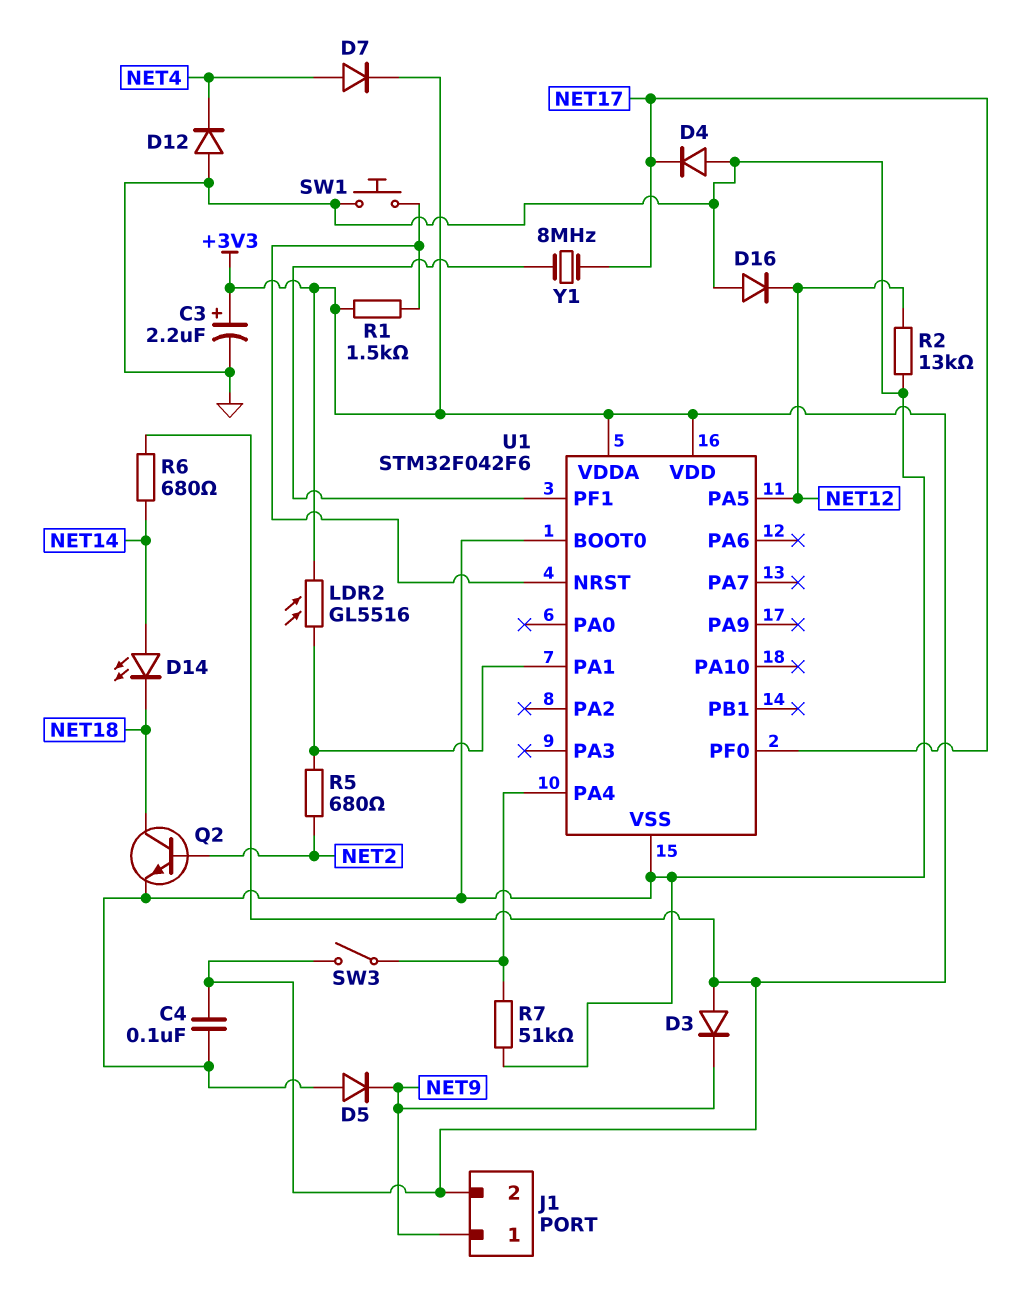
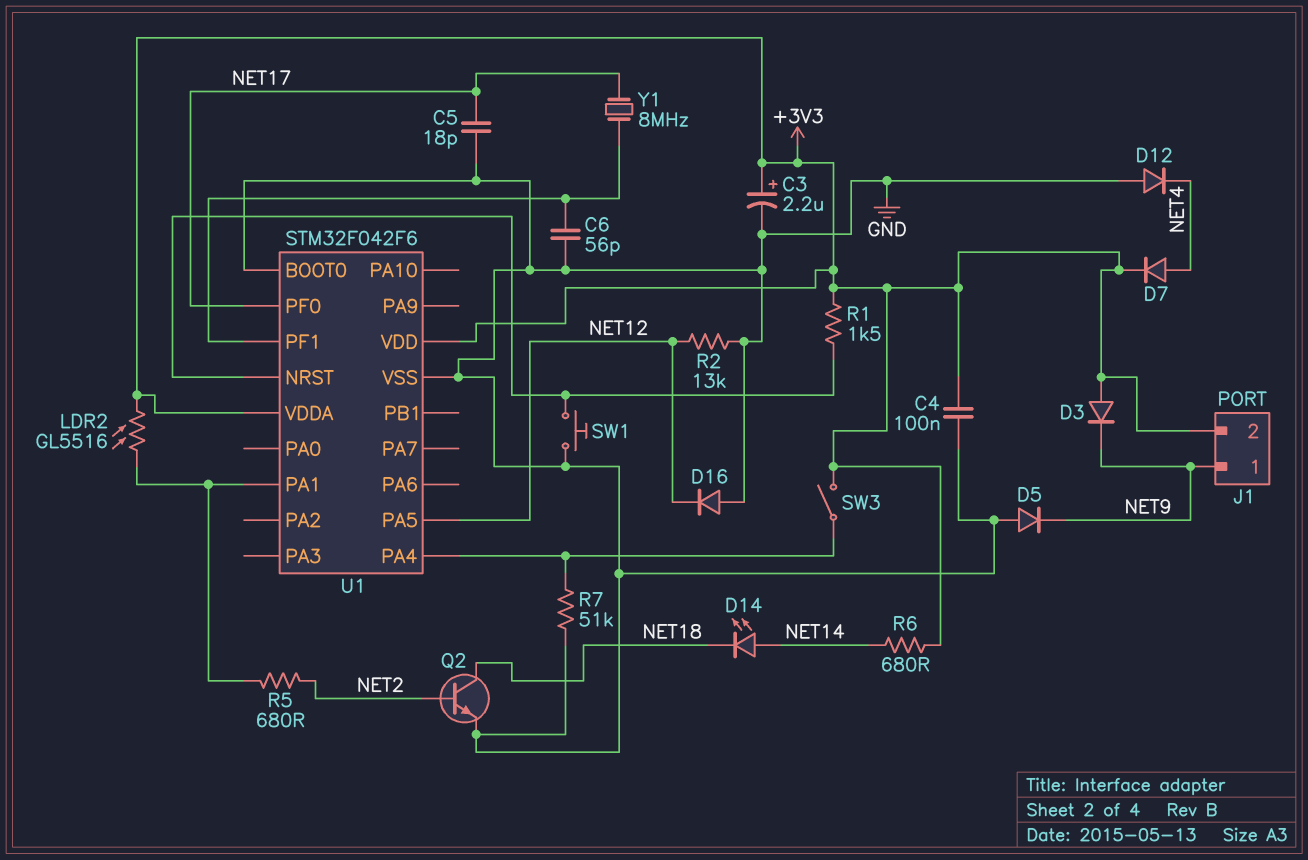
C5: none -> 18pF (GND, NET17)
C6: none -> 56pF (GND, U1/PF1)
D4: diode (A GND, K NET17) -> none

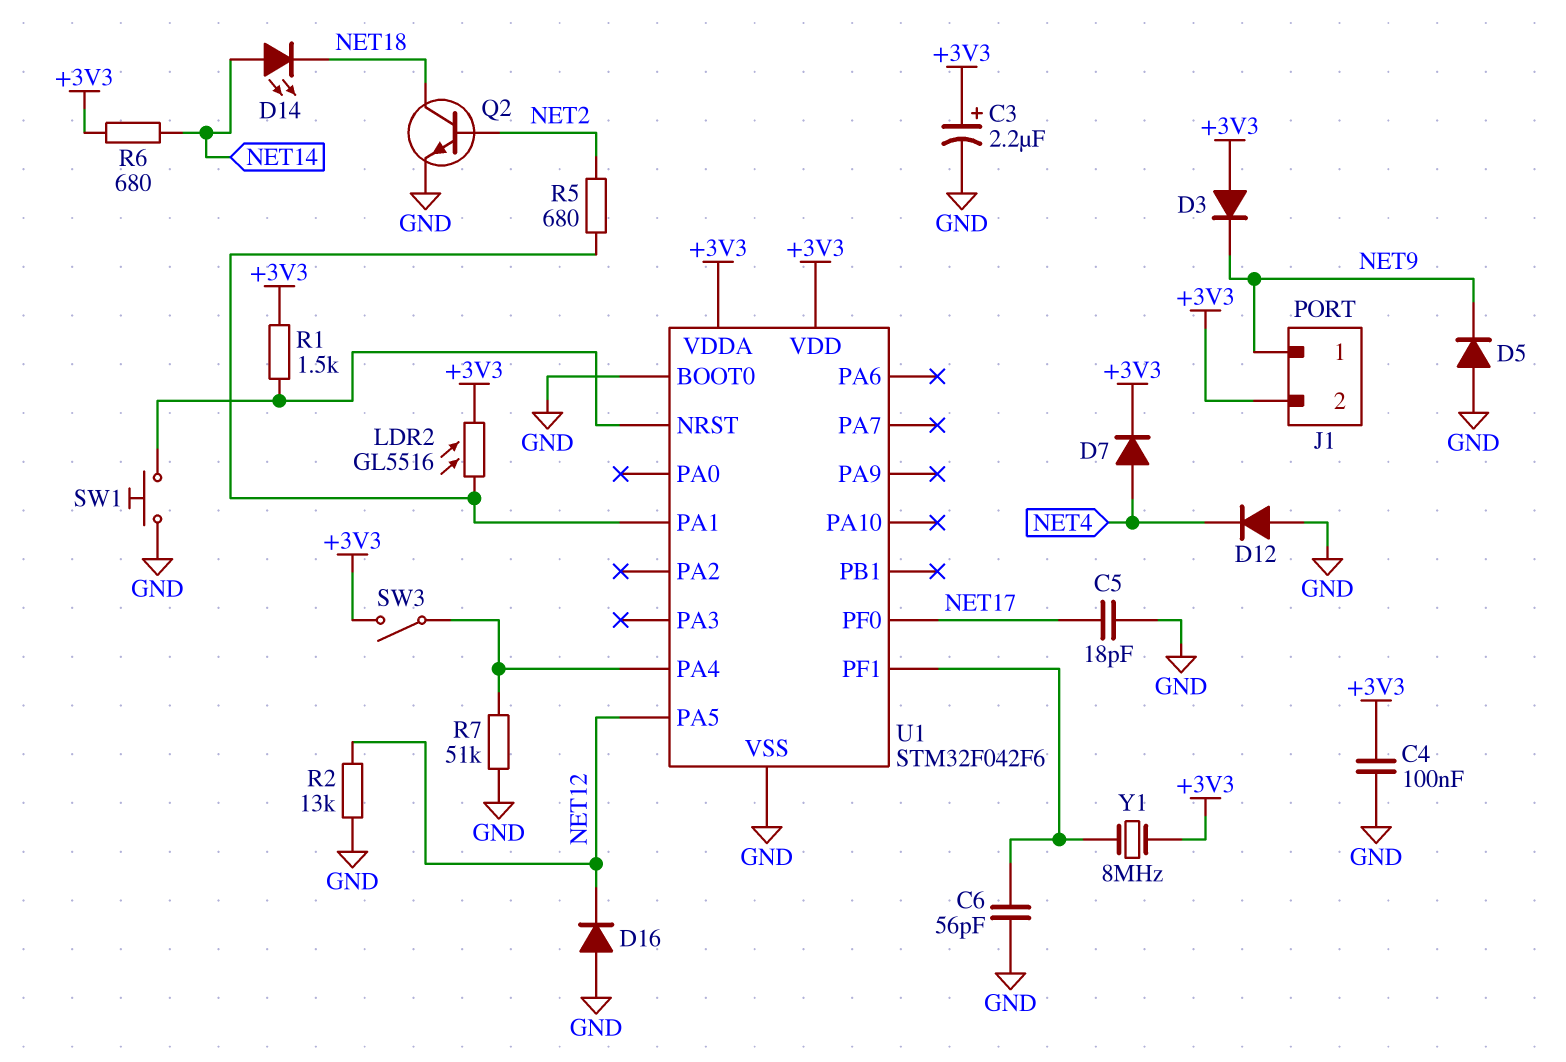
Y1: 8MHz (NET17, U1/PF1) -> 8MHz (+3V3, U1/PF1)

